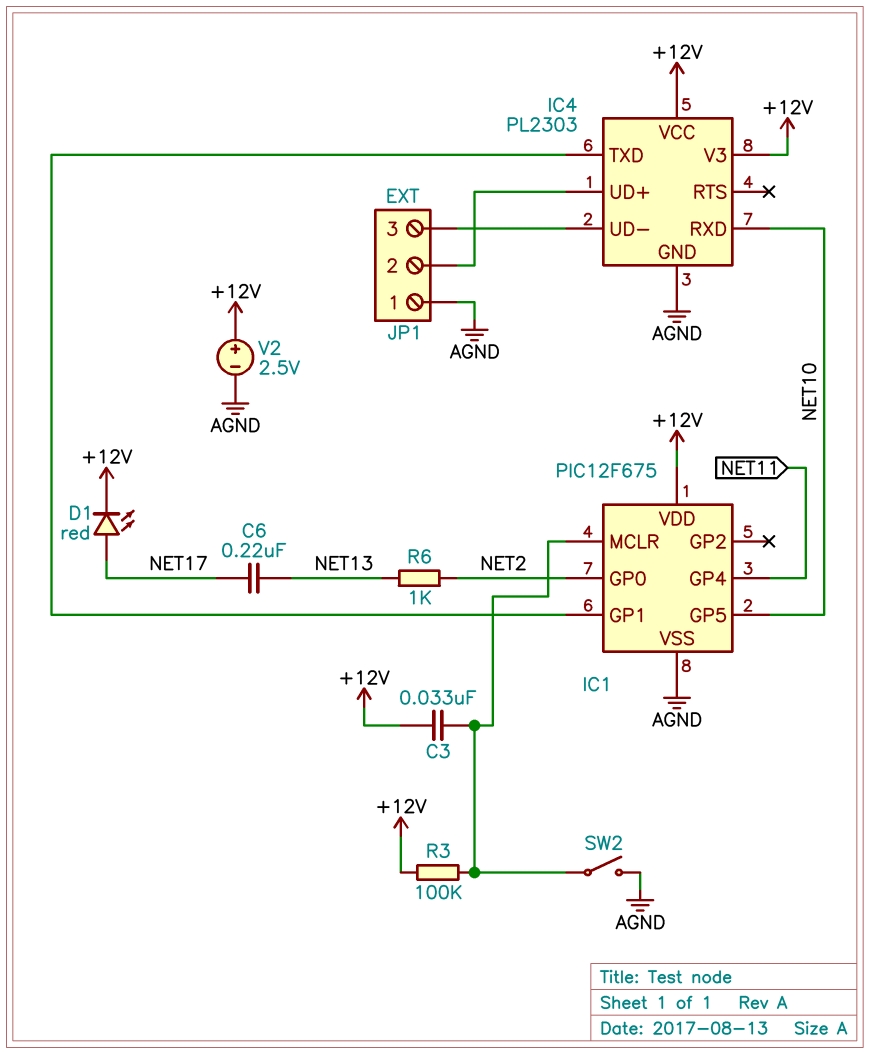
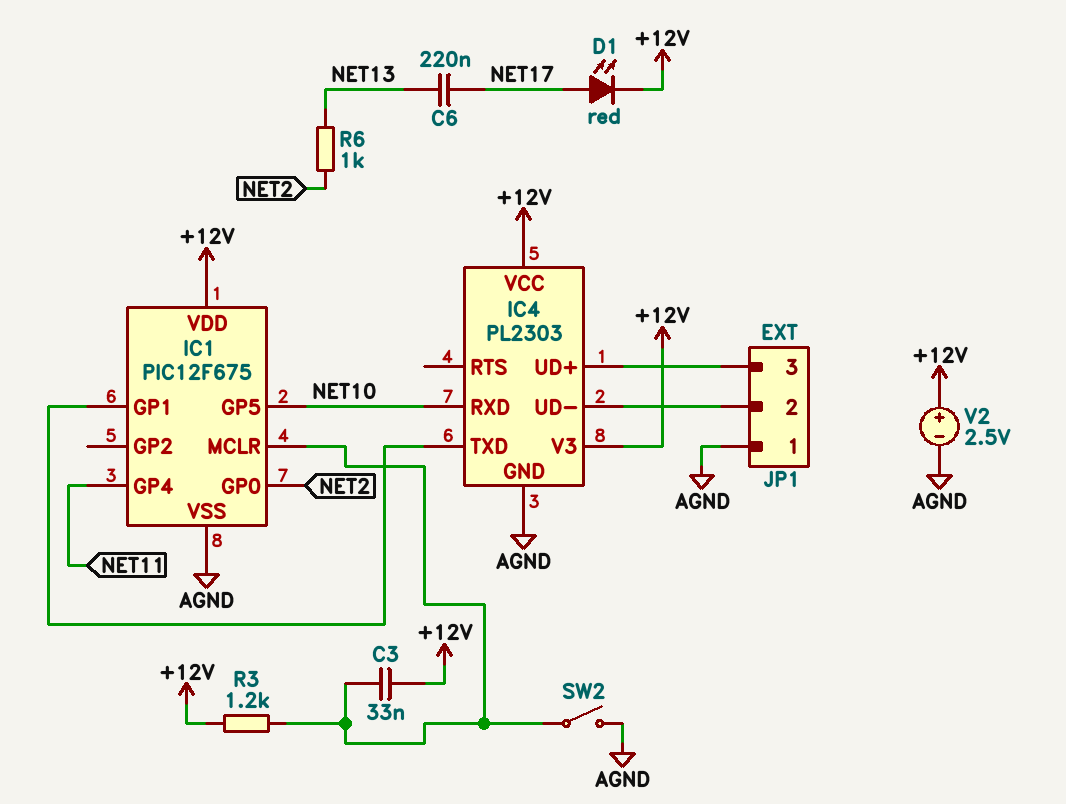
JP1 pin 2: IC4/UD+ -> IC4/UD-
JP1 pin 3: IC4/UD- -> IC4/UD+
R3: 100k (+12V, IC1/MCLR) -> 1.2k (+12V, IC1/MCLR)

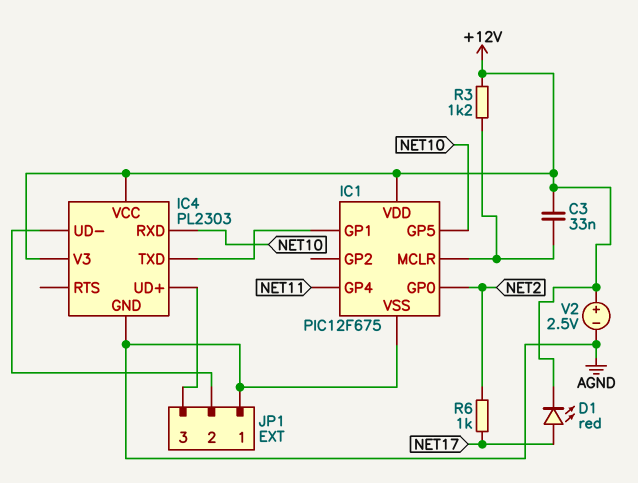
C6: 220nF (NET13, NET17) -> none
R6: 1k (NET2, NET13) -> 1k (NET2, NET17)
SW2: switch (AGND, IC1/MCLR) -> none

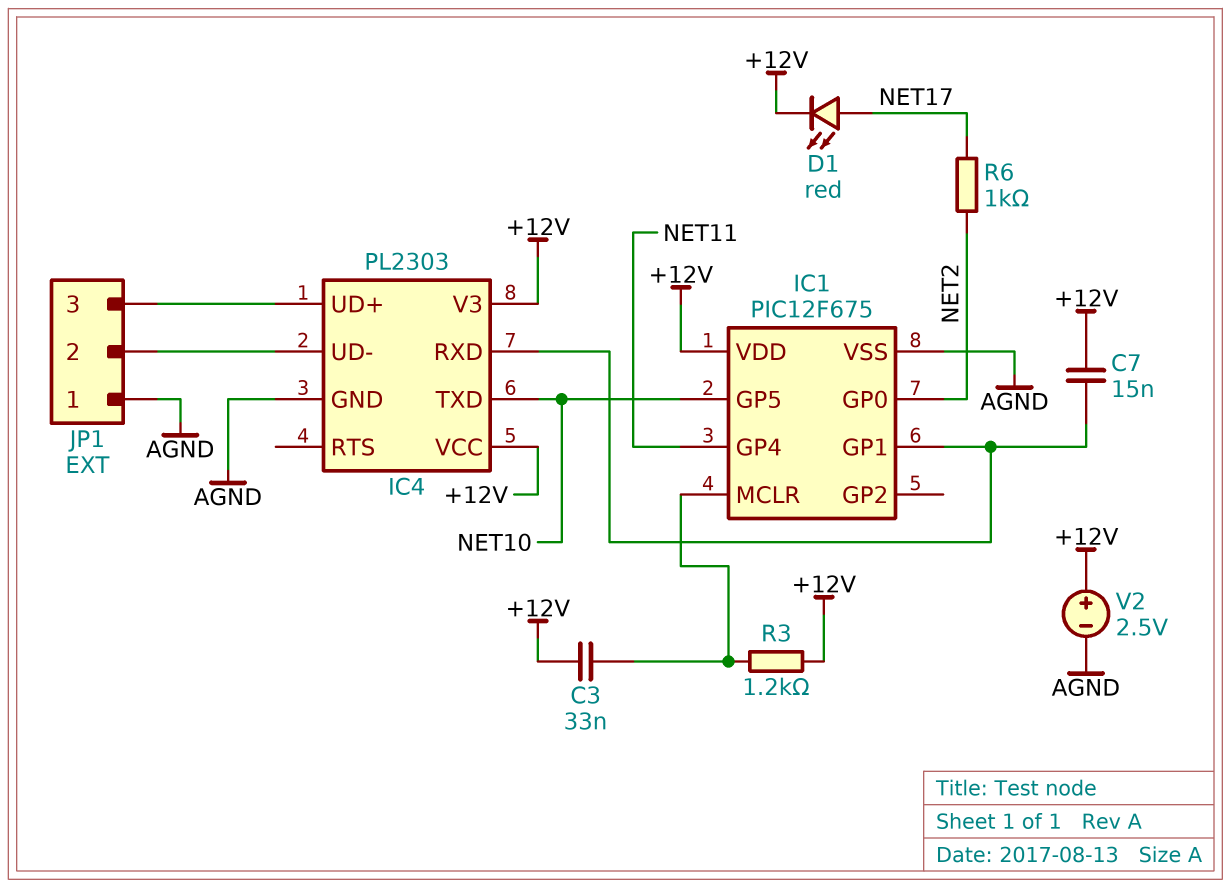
C7: none -> 15nF (+12V, IC1/GP1)
IC4 pin RXD: NET10 -> IC1/GP1
IC4 pin TXD: IC1/GP1 -> NET10

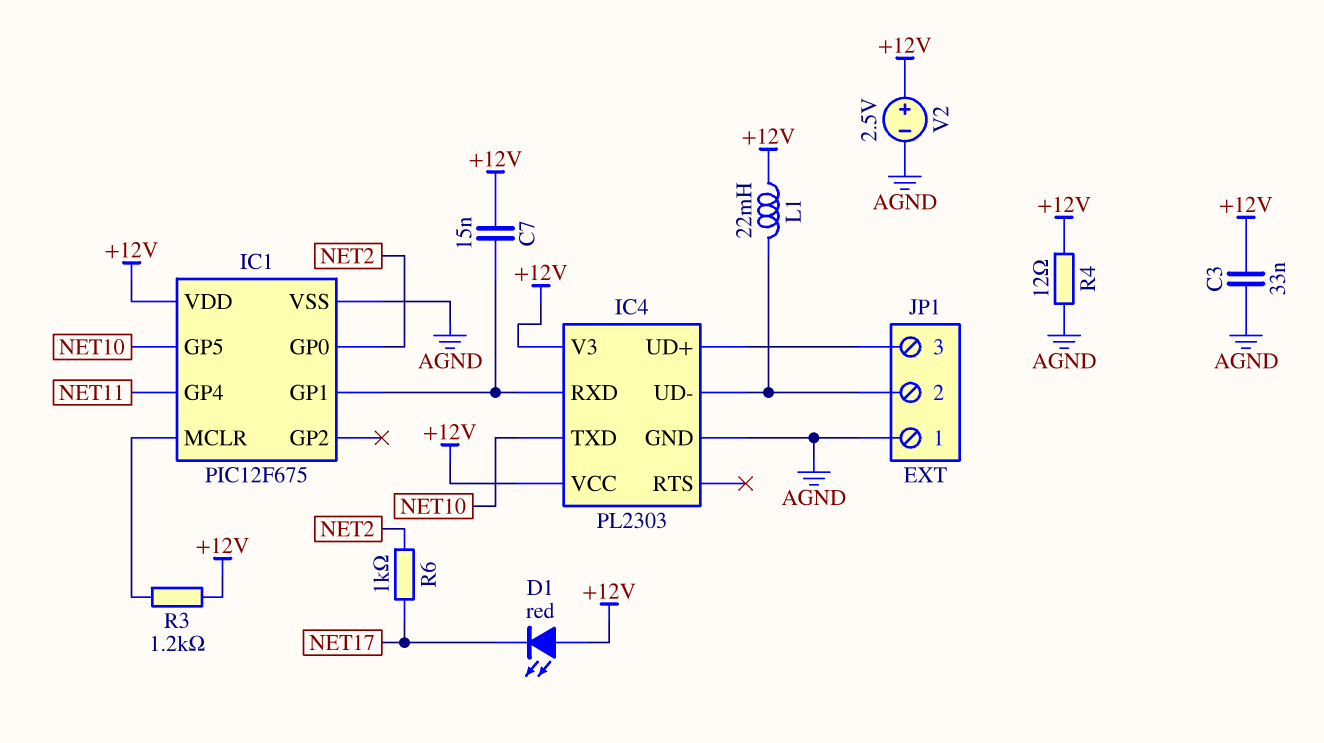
C3: 33nF (+12V, IC1/MCLR) -> 33nF (+12V, AGND)
D1: LED red (A NET17, K +12V) -> LED red (A +12V, K NET17)
L1: none -> 22mH (+12V, IC4/UD-)
R4: none -> 12 (+12V, AGND)

